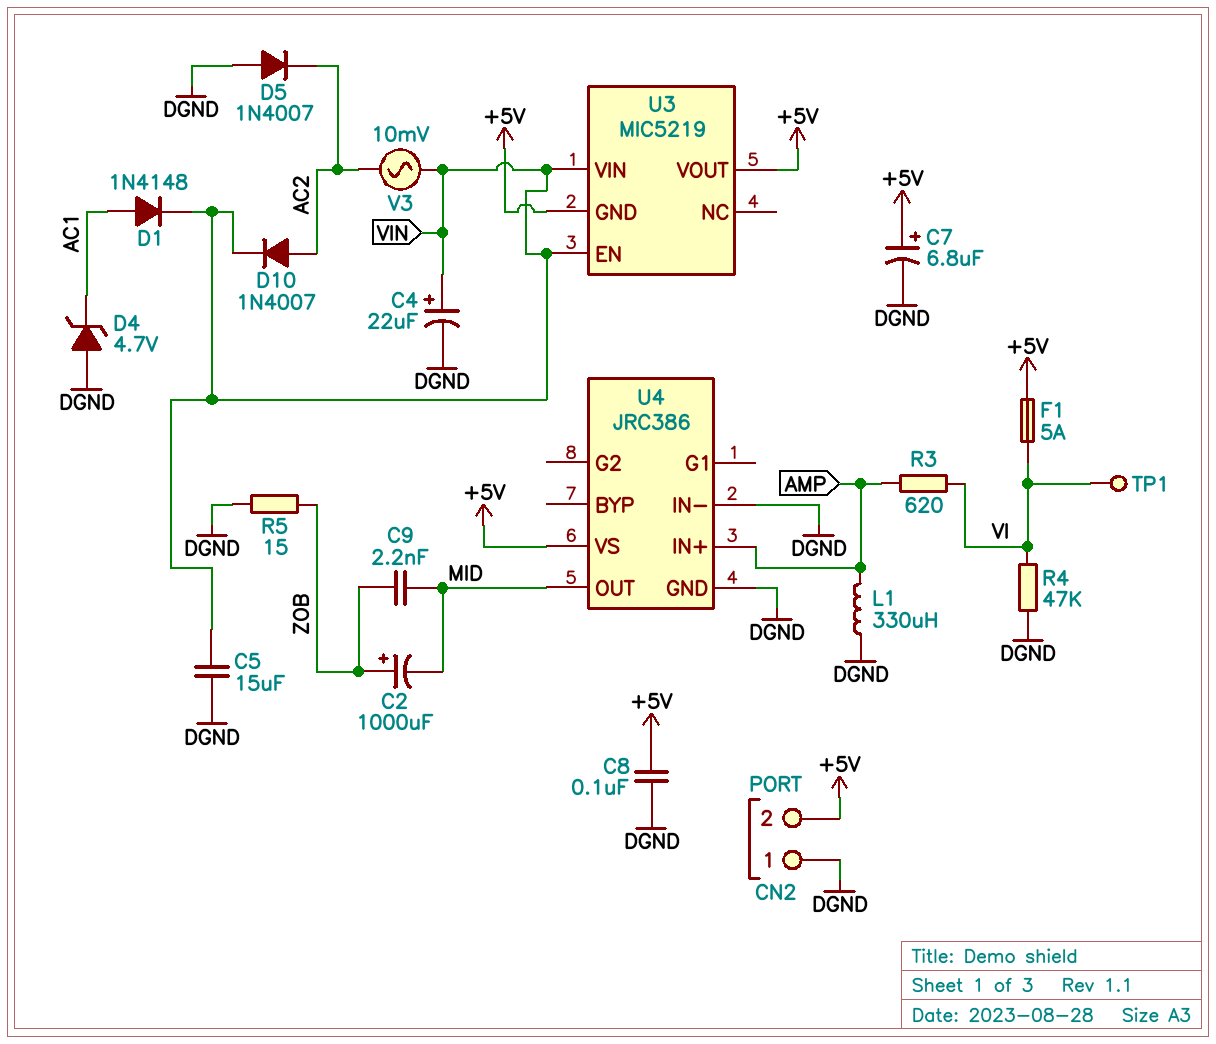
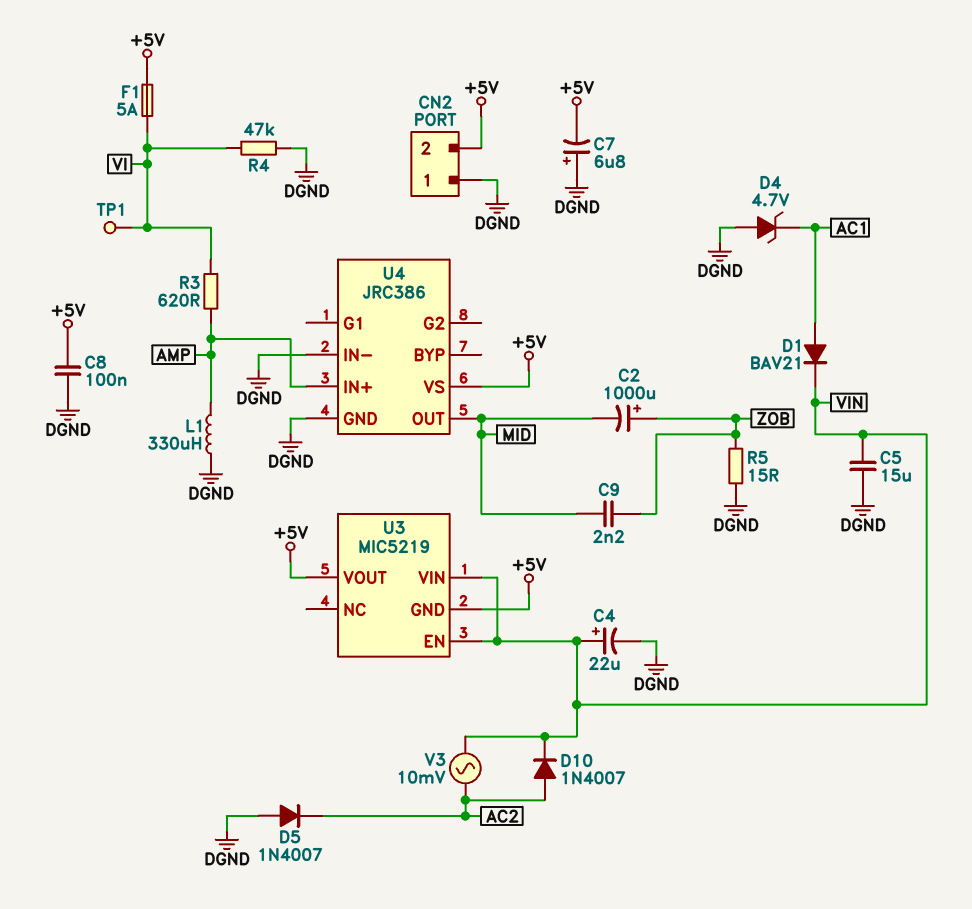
C7: 6.8uF (plus +5V, minus DGND) -> 6.8uF (plus DGND, minus +5V)
D1: diode 1N4148 (A AC1, K VIN) -> diode BAV21 (A AC1, K VIN)

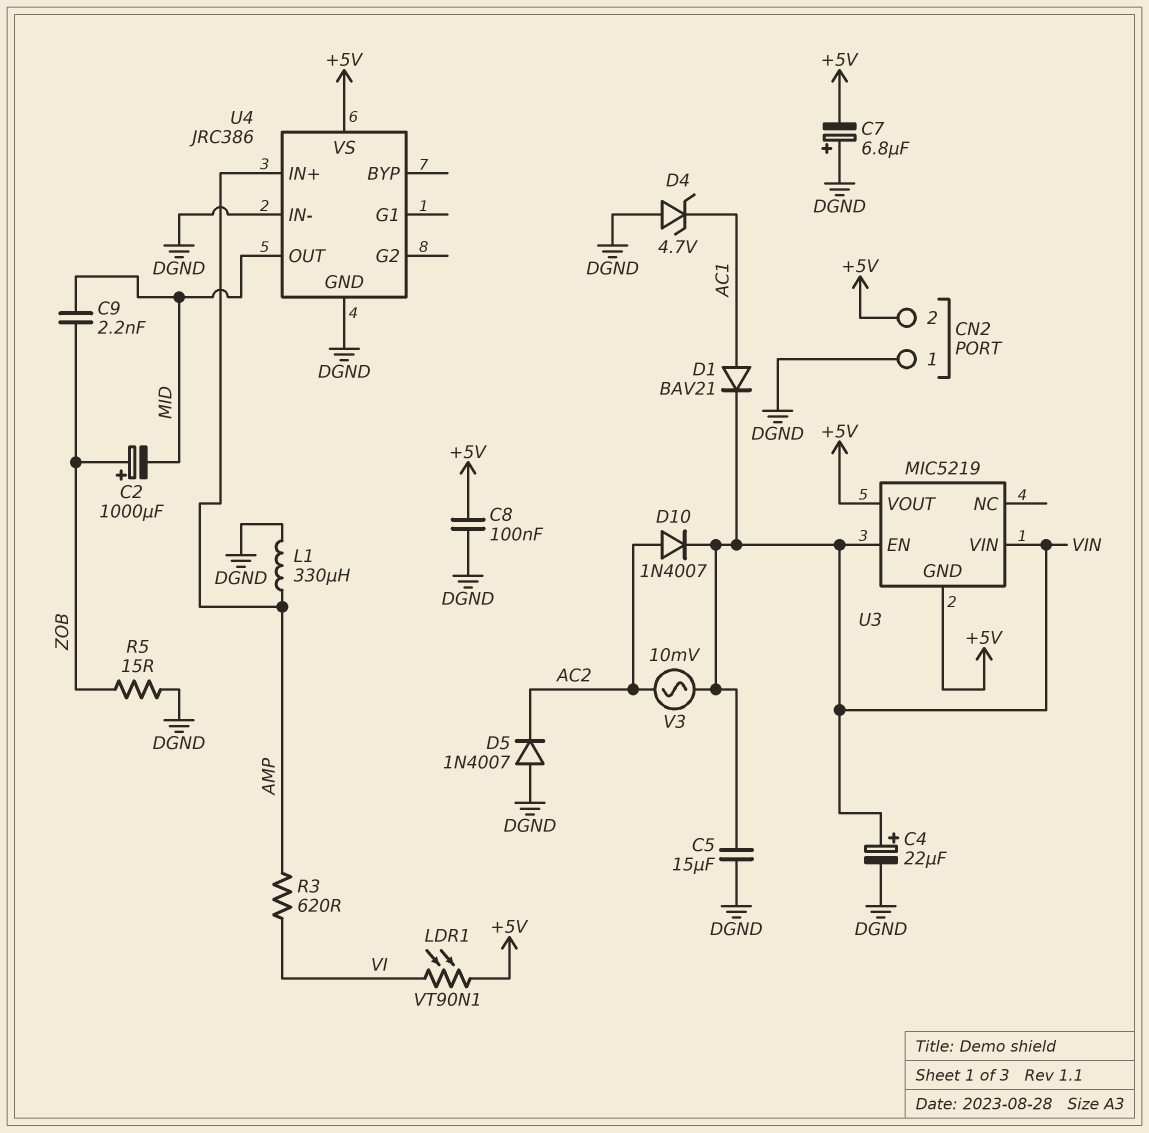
F1: 5A (+5V, VI) -> none
LDR1: none -> VT90N1 (+5V, VI)
R4: 47k (DGND, VI) -> none
TP1: test point (VI) -> none

